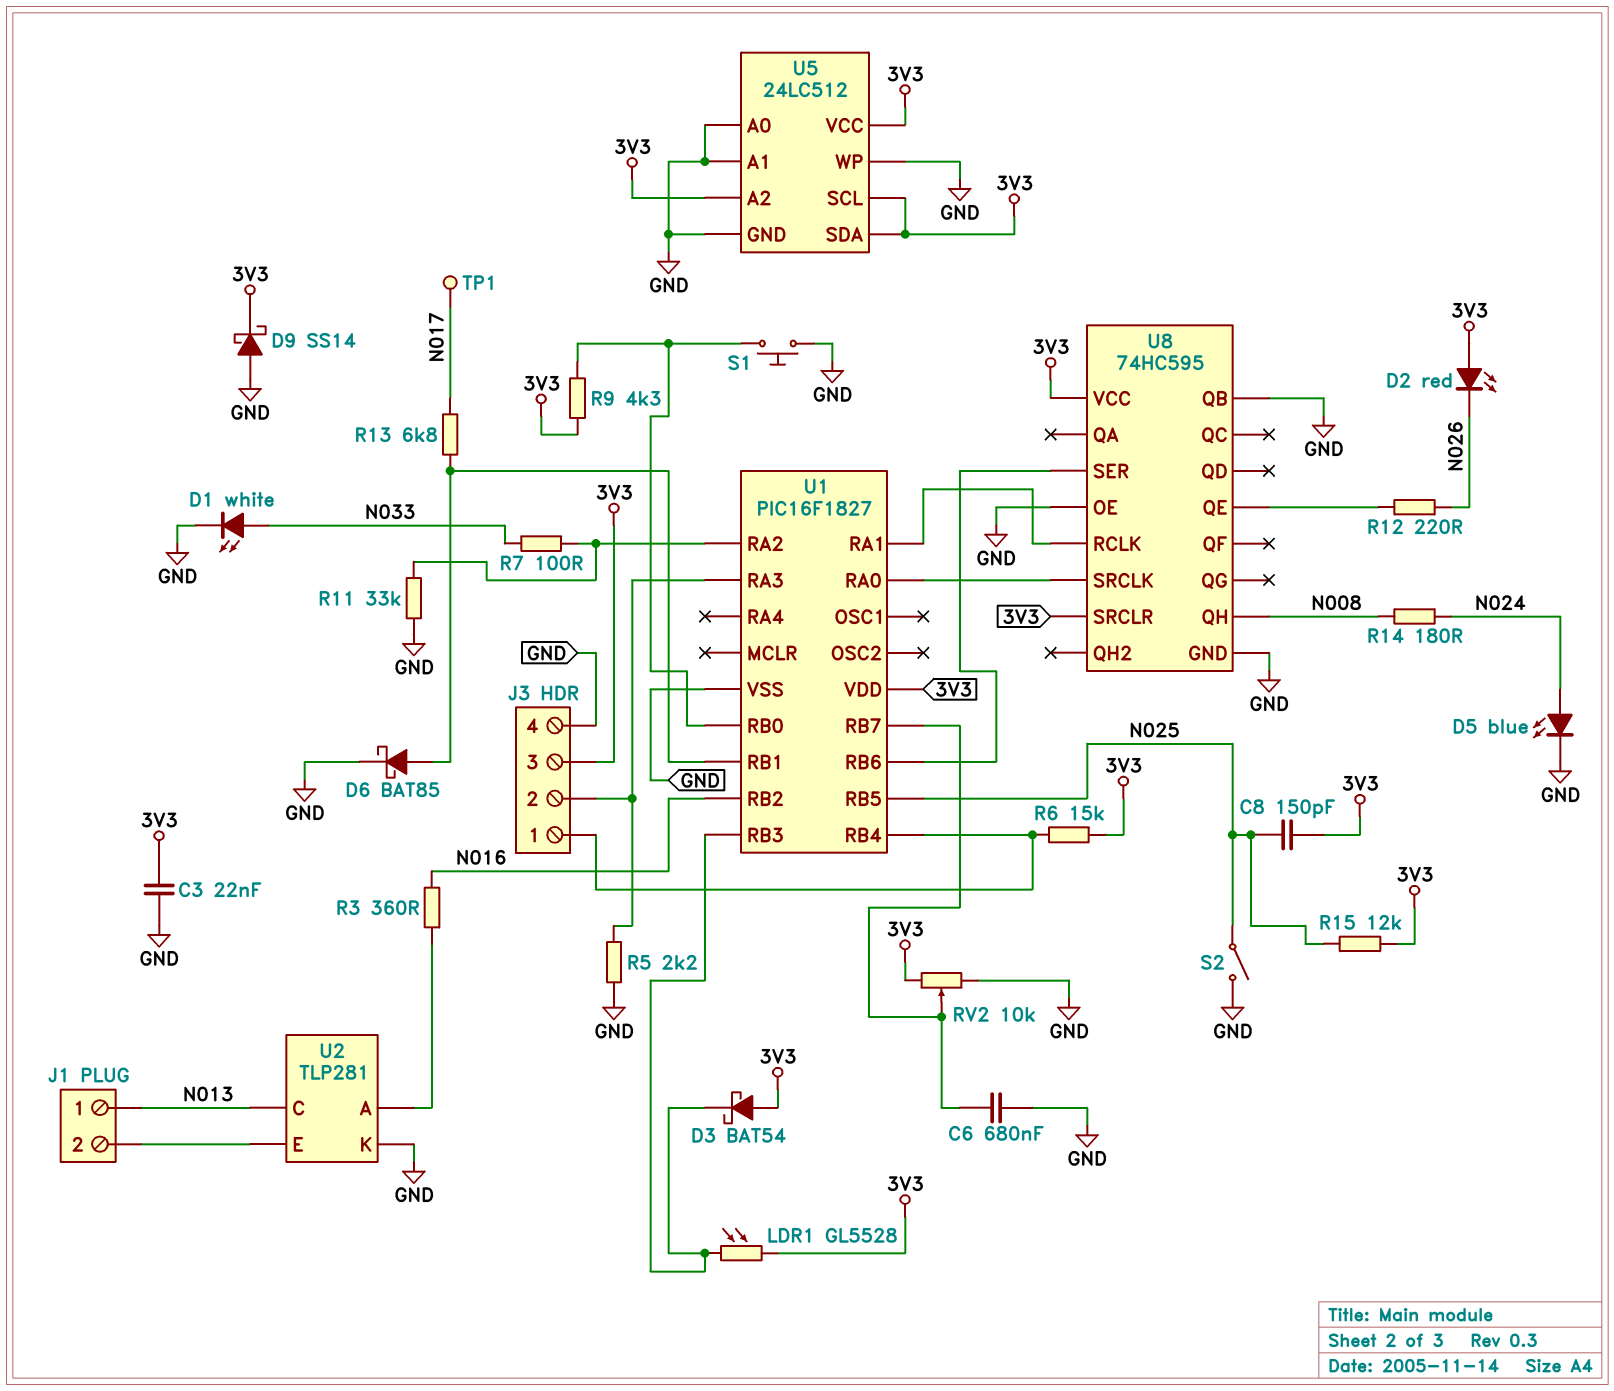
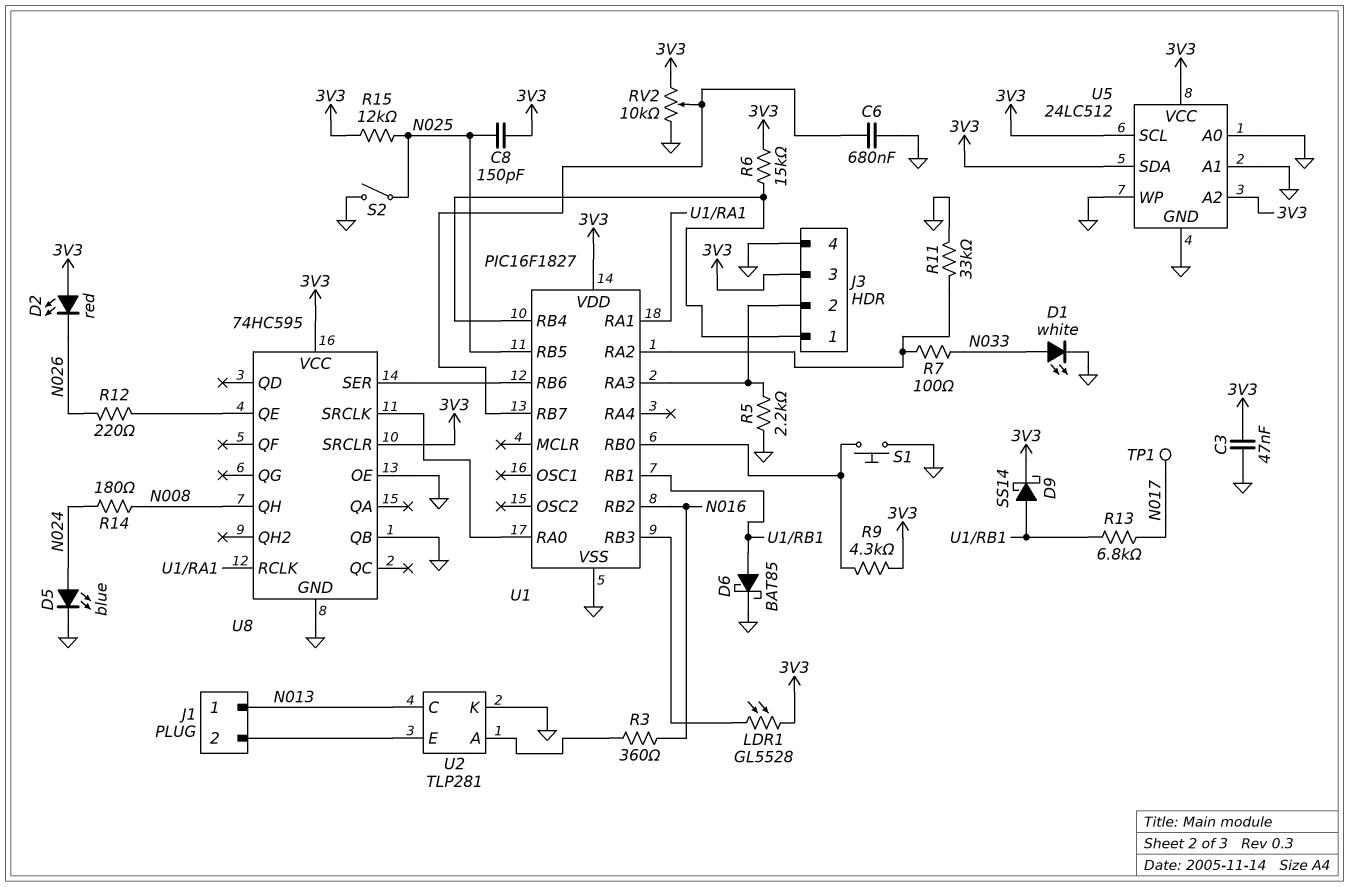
C3: 22nF (3V3, GND) -> 47nF (3V3, GND)
D3: schottky BAT54 (A 3V3, K U1/RB3) -> none
D9: schottky SS14 (A GND, K 3V3) -> schottky SS14 (A U1/RB1, K 3V3)

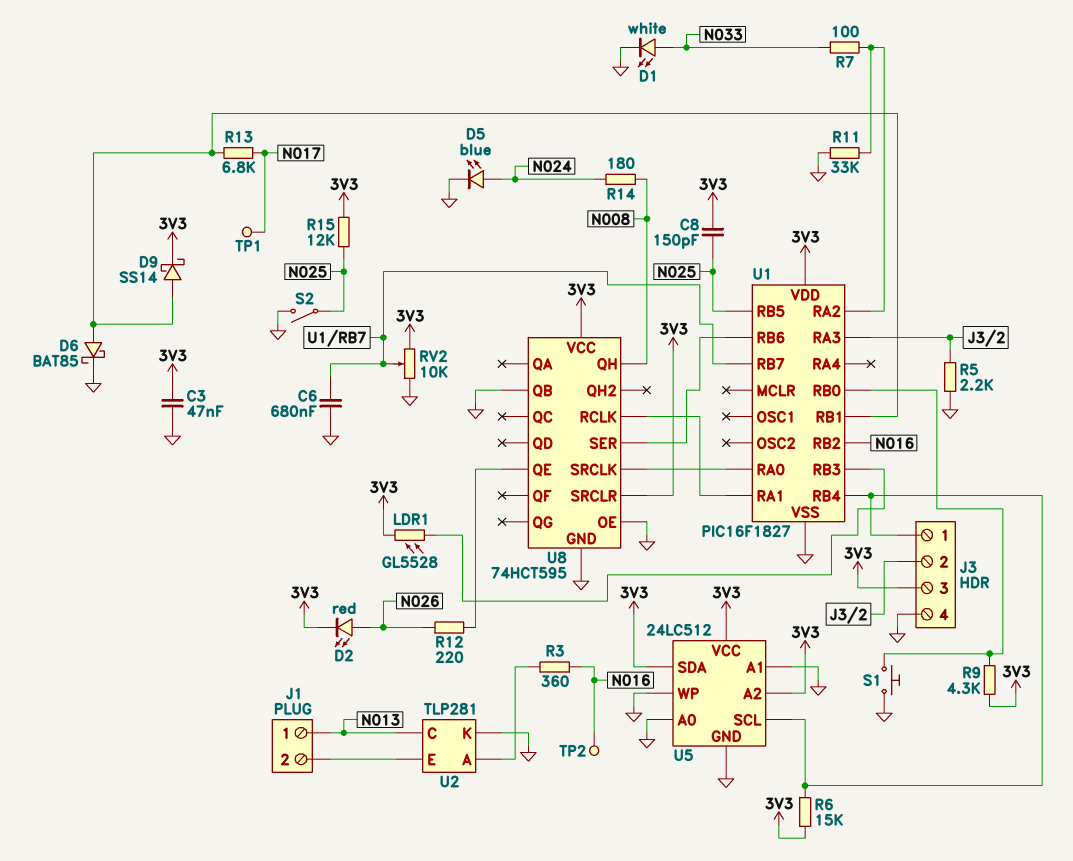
D2: LED red (A 3V3, K N026) -> LED red (A N026, K 3V3)
TP2: none -> test point (N016)
U5 pin SCL: 3V3 -> J3/1
U8: 74HC595 -> 74HCT595

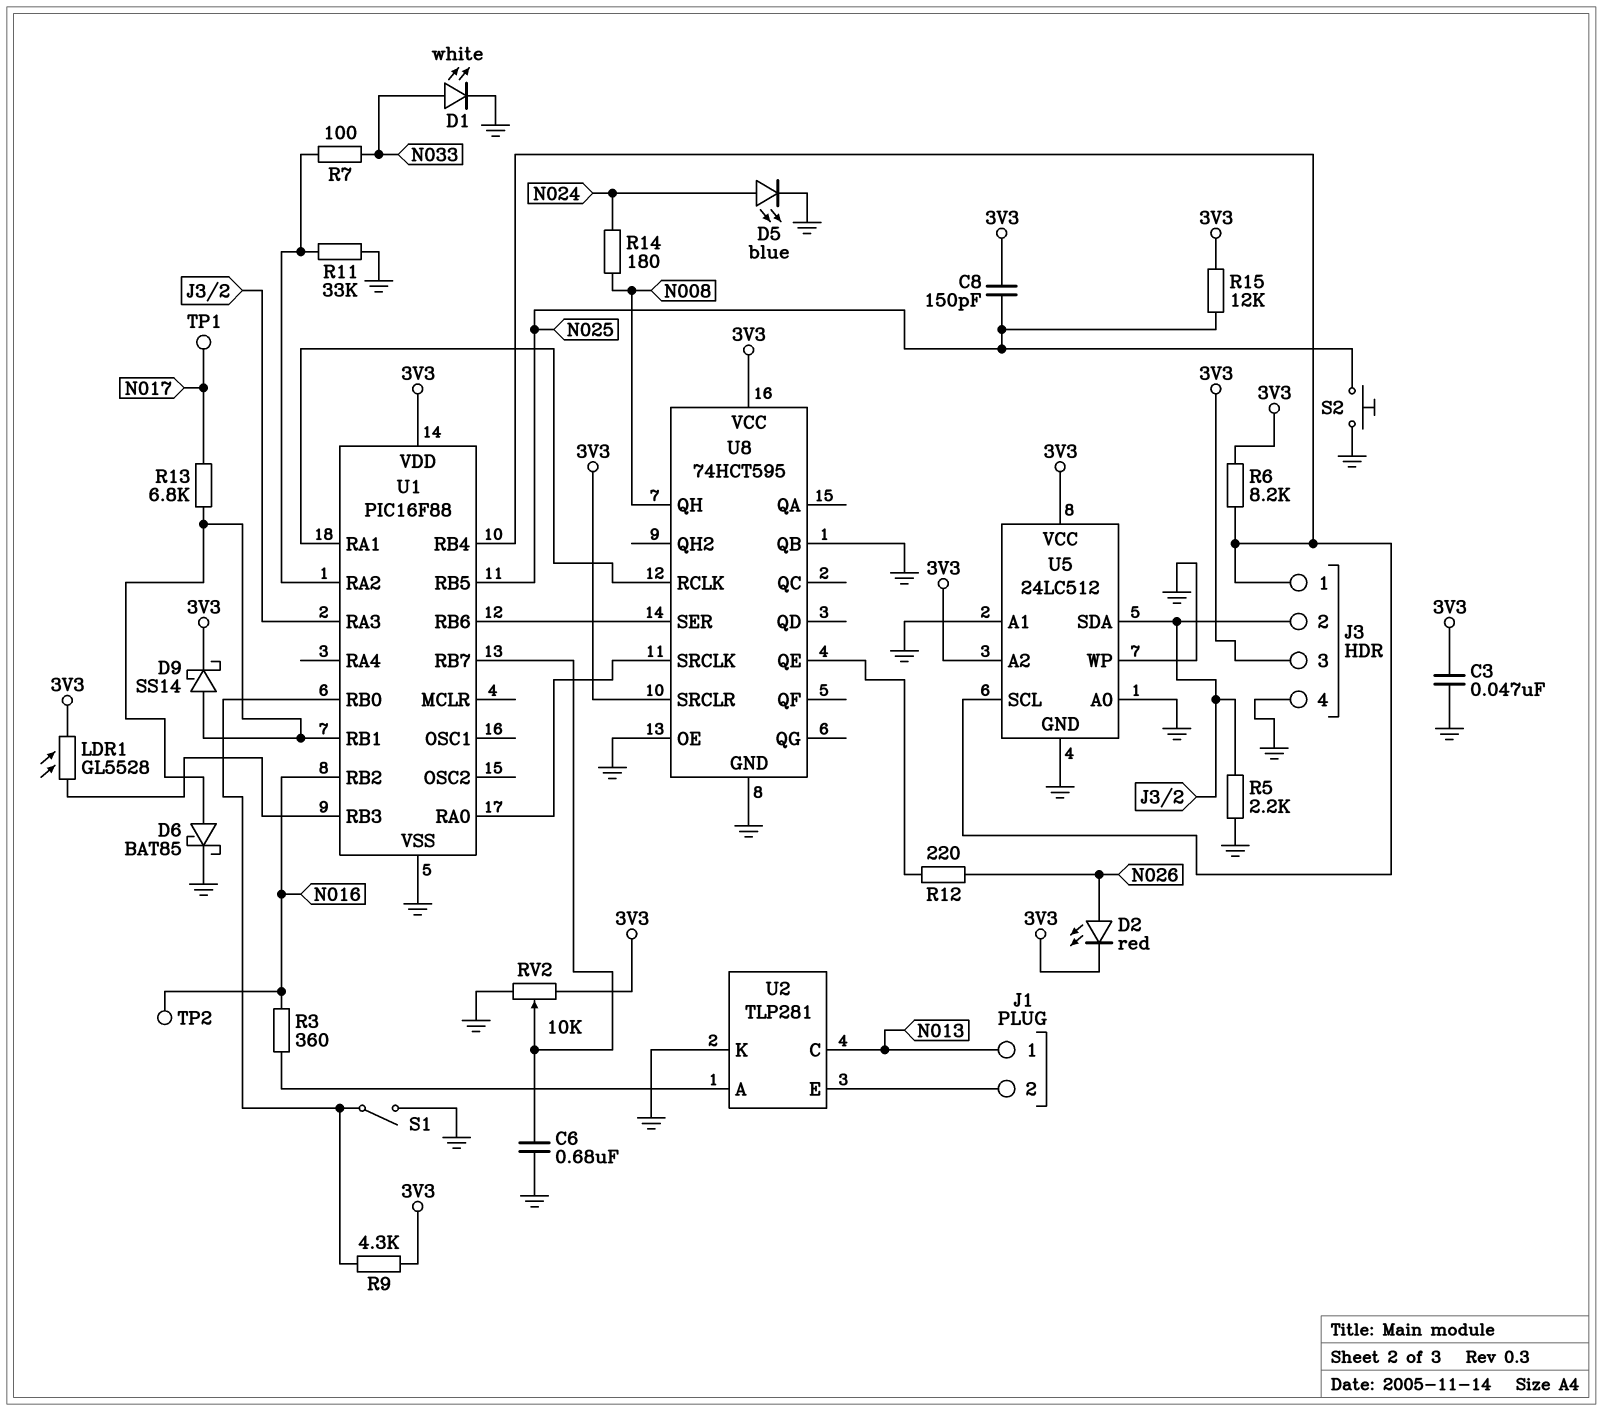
R6: 15k (3V3, J3/1) -> 8.2k (3V3, J3/1)
S1: button (GND, U1/RB0) -> switch (GND, U1/RB0)
S2: switch (GND, N025) -> button (GND, N025)
U1: PIC16F1827 -> PIC16F88
U5 pin SDA: 3V3 -> J3/2

